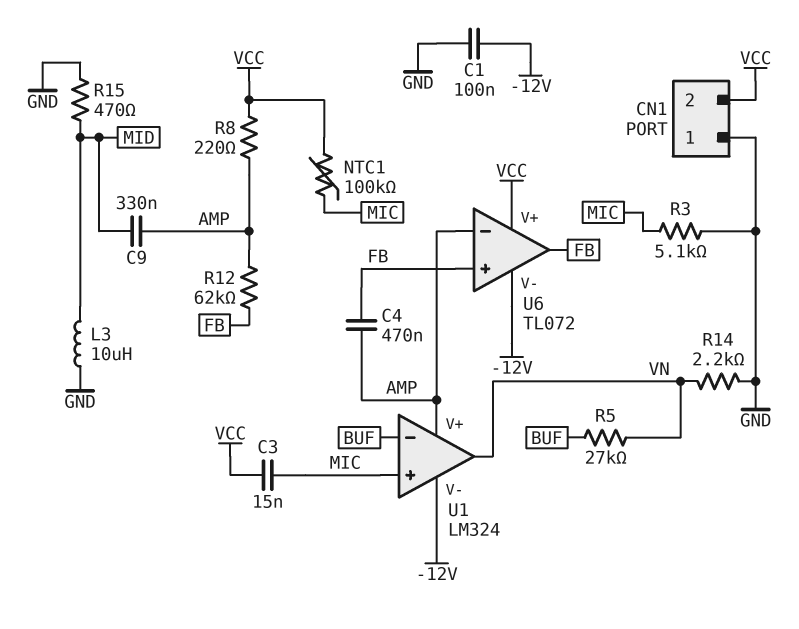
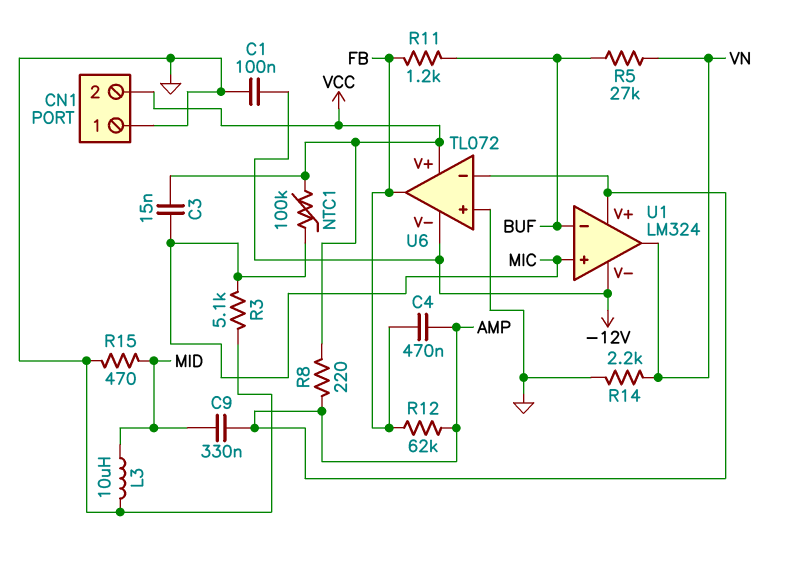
R11: none -> 1.2k (BUF, FB)
U6 pin in+: FB -> GND

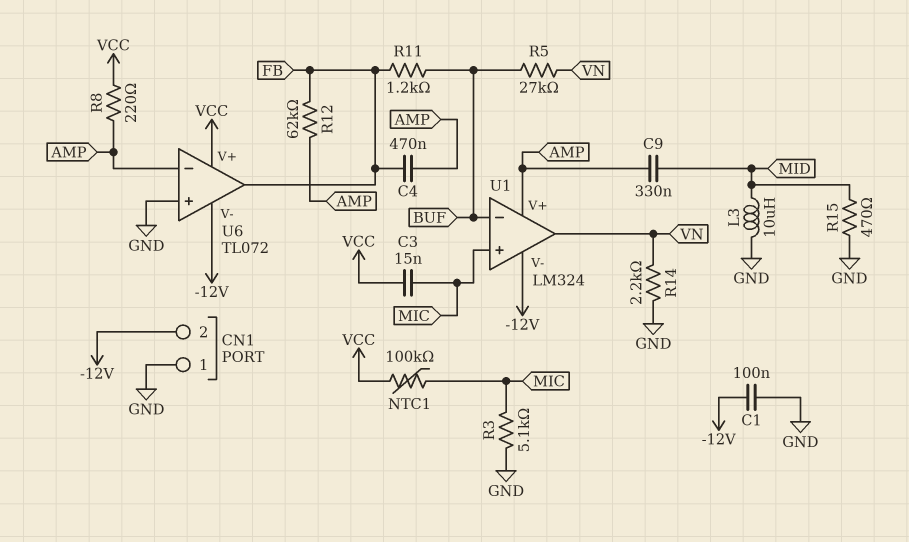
CN1 pin 2: VCC -> -12V

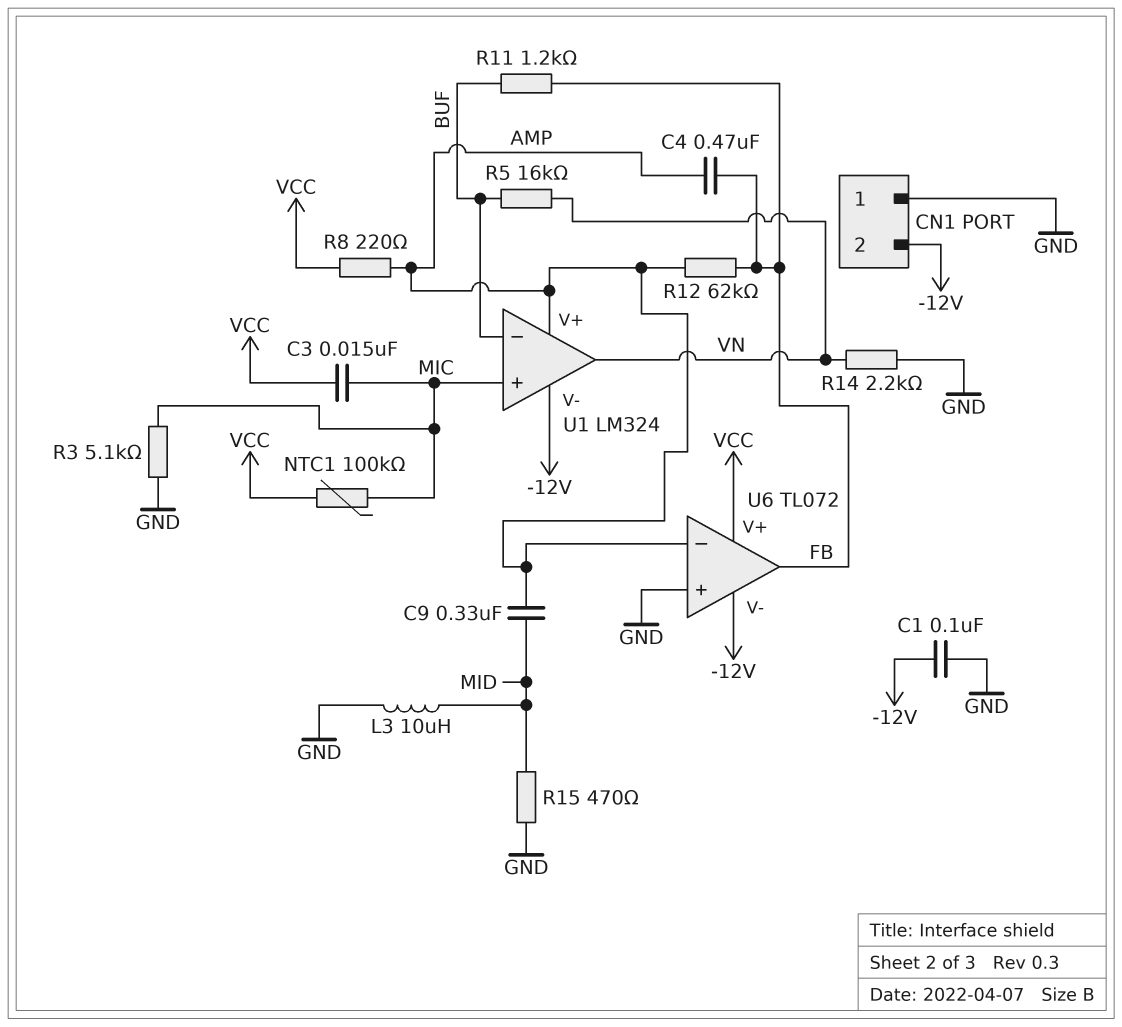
R5: 27k (BUF, VN) -> 16k (BUF, VN)

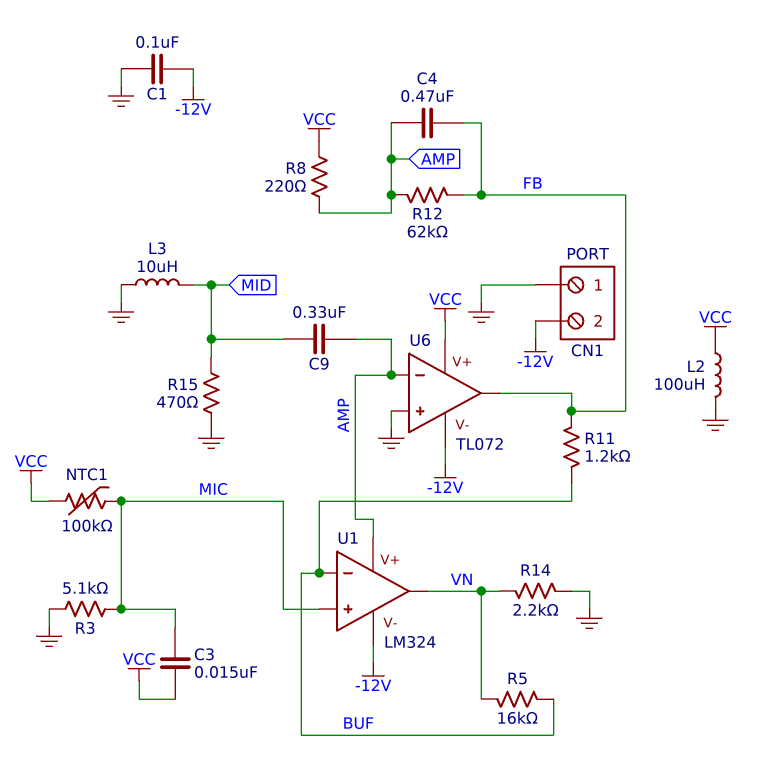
L2: none -> 100uH (GND, VCC)

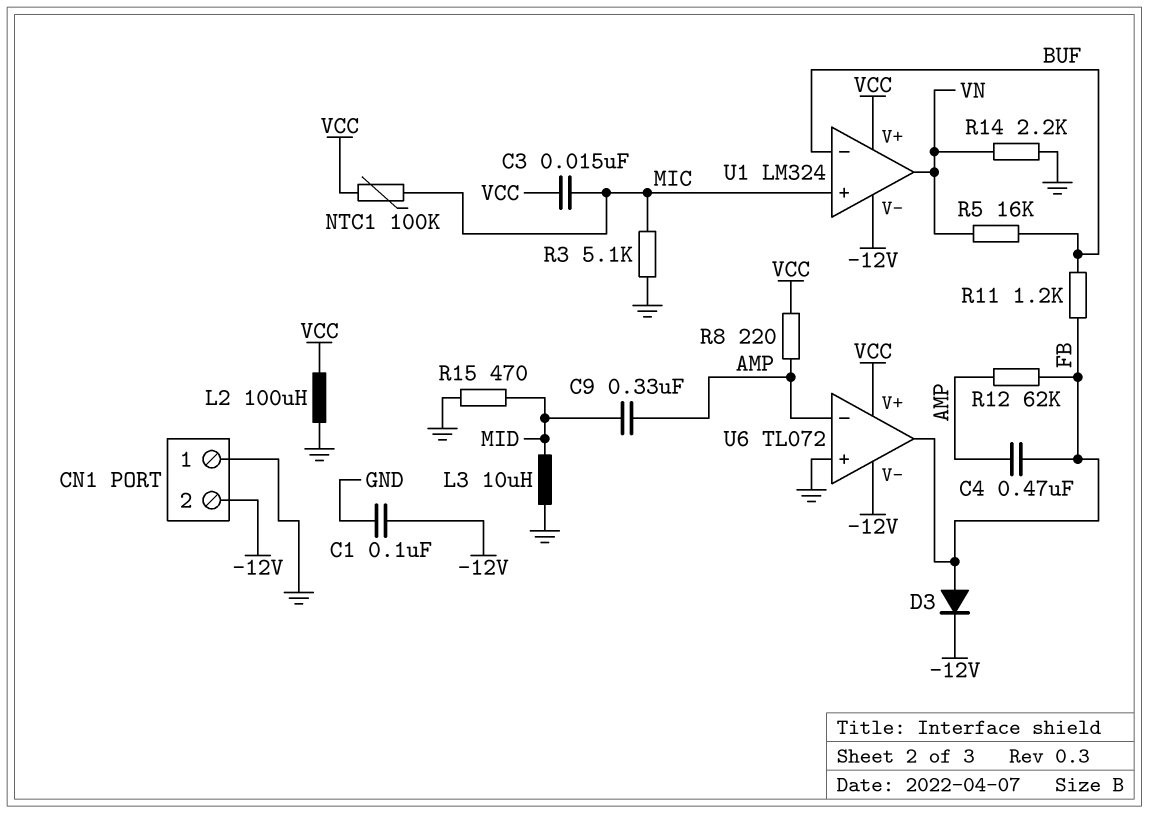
D3: none -> diode (A FB, K -12V)
U1 pin V+: AMP -> VCC

